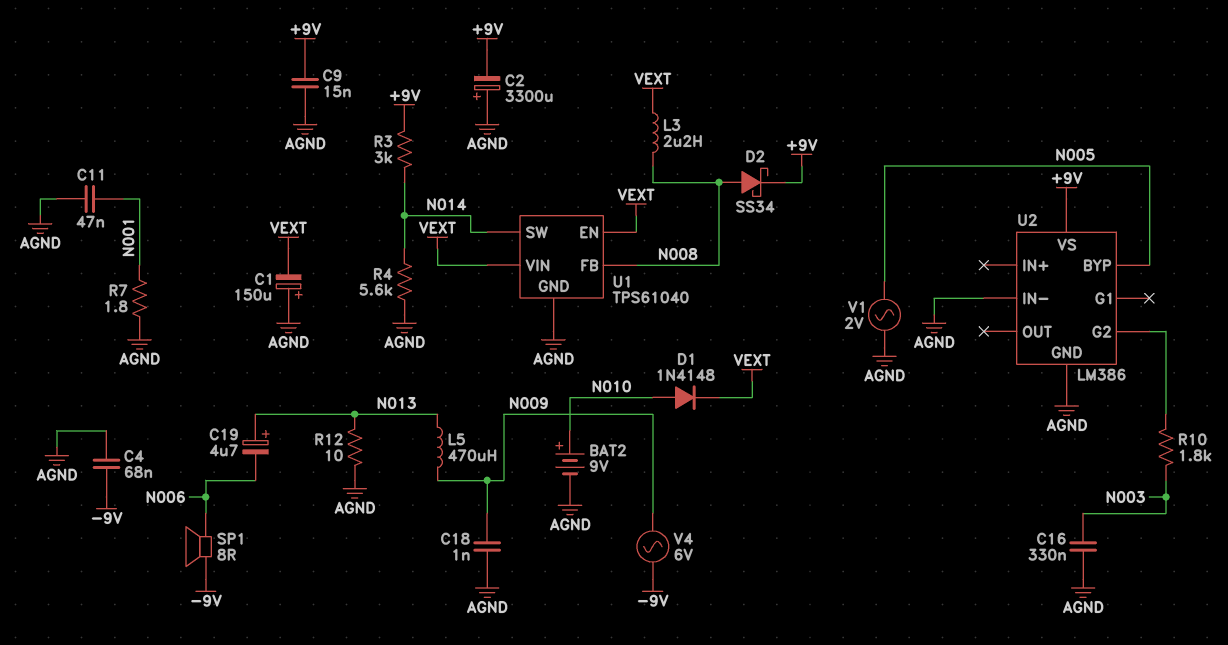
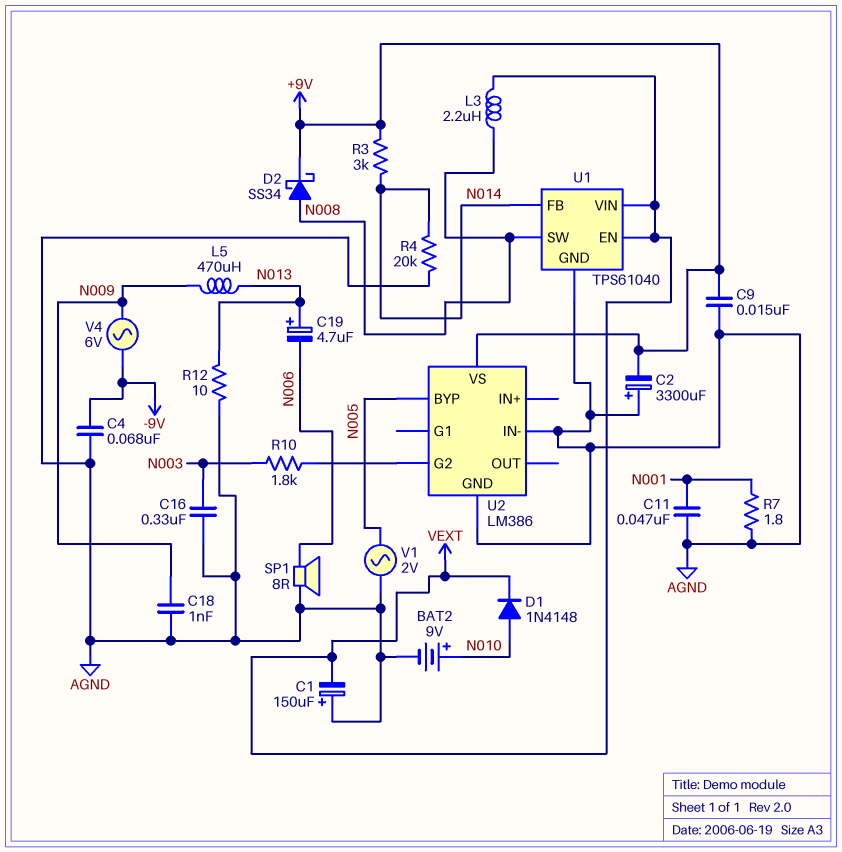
R4: 5.6k (AGND, N014) -> 20k (AGND, N014)
SP1: speaker 8R (-9V, N006) -> speaker 8R (AGND, N006)
U1 pin FB: N008 -> N014
U1 pin SW: N014 -> N008

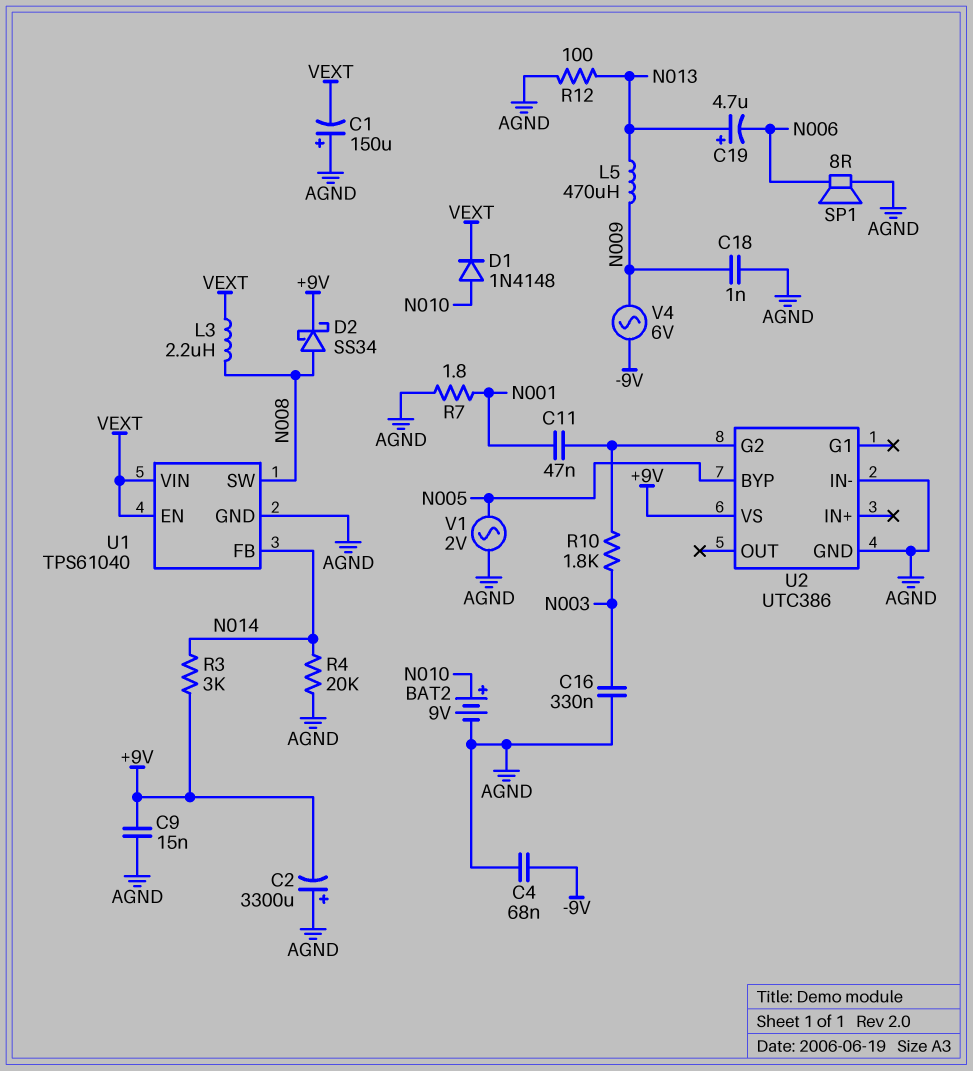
C11: 47nF (AGND, N001) -> 47nF (N001, U2/G2)
R12: 10 (AGND, N013) -> 100 (AGND, N013)
U2: LM386 -> UTC386

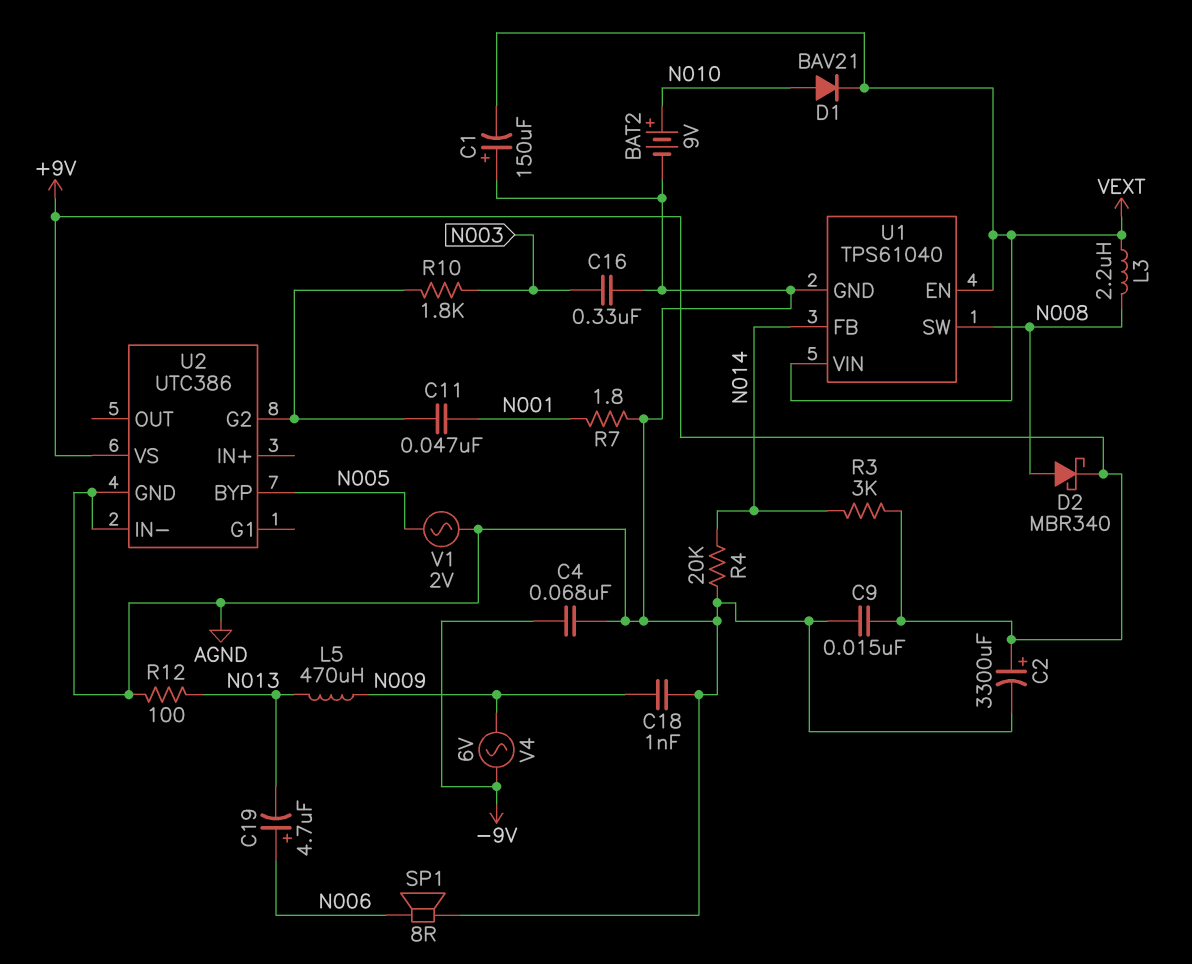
C2: 3300uF (plus AGND, minus +9V) -> 3300uF (plus +9V, minus AGND)
C19: 4.7uF (plus N013, minus N006) -> 4.7uF (plus N006, minus N013)
D1: diode 1N4148 (A N010, K VEXT) -> diode BAV21 (A N010, K VEXT)
D2: schottky SS34 (A N008, K +9V) -> schottky MBR340 (A N008, K +9V)

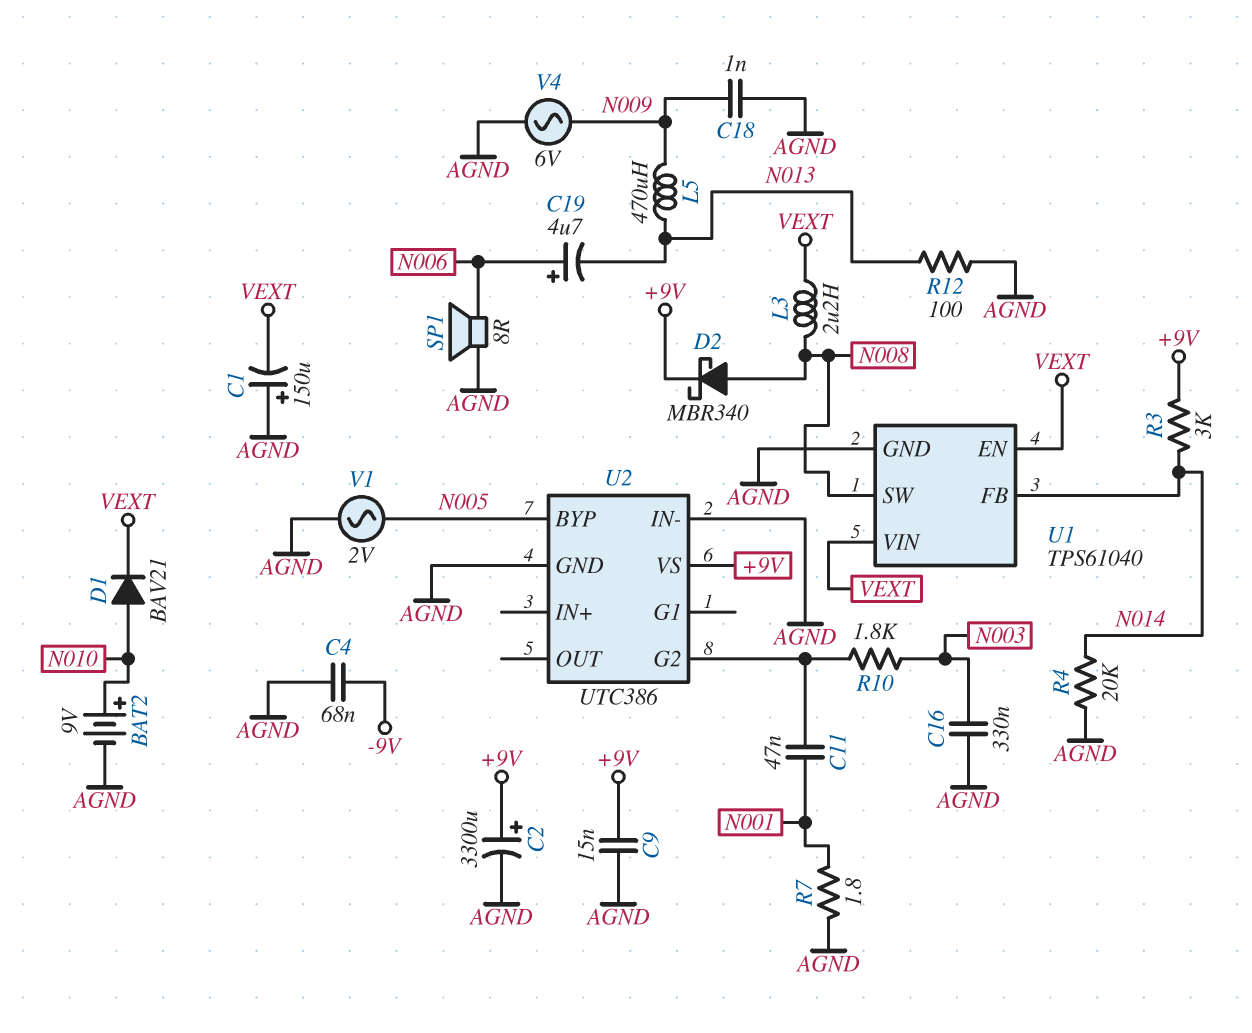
V4: AC 6V (-9V, N009) -> AC 6V (AGND, N009)

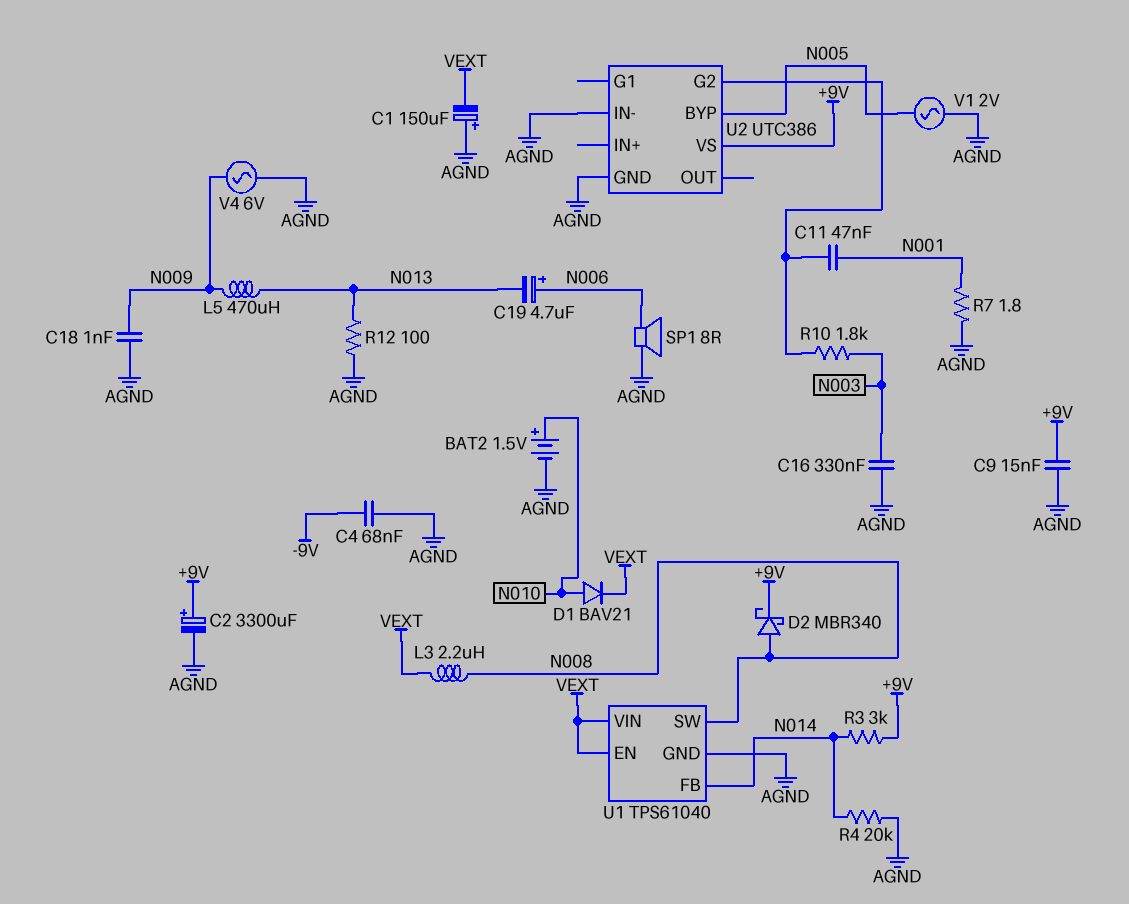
BAT2: 9V (plus N010, minus AGND) -> 1.5V (plus N010, minus AGND)

